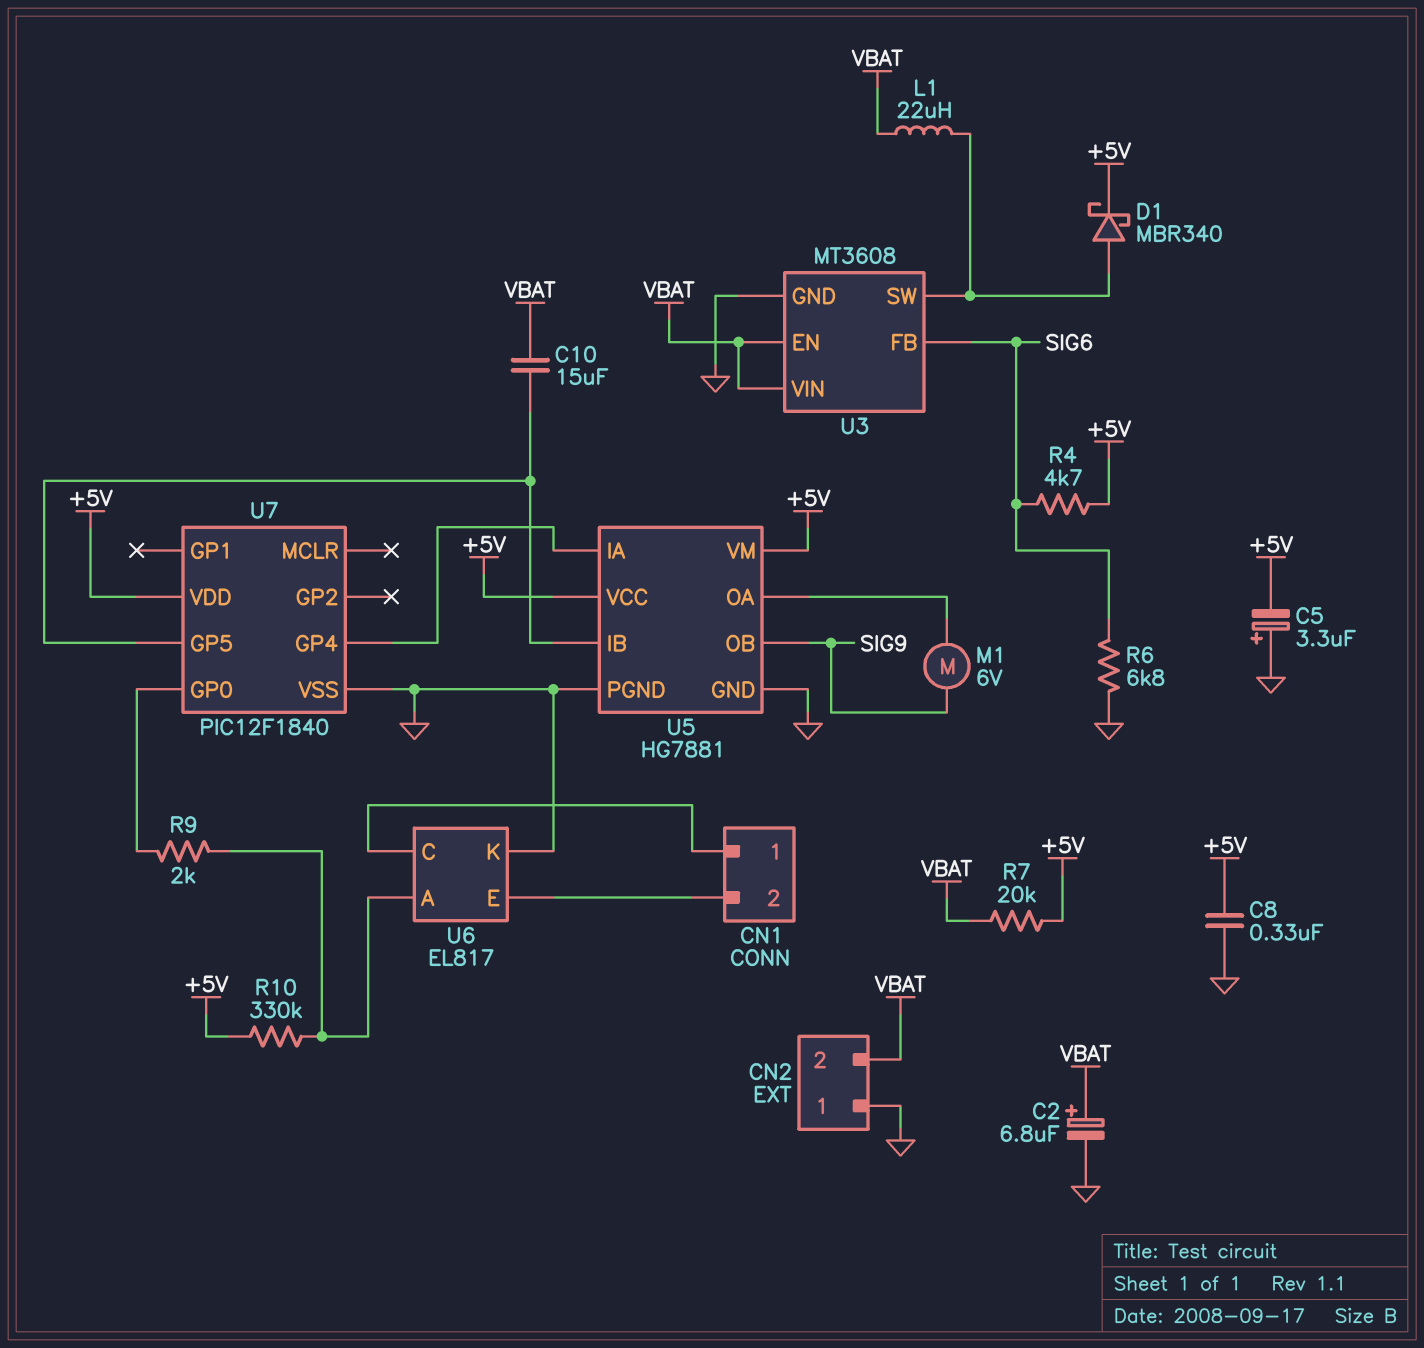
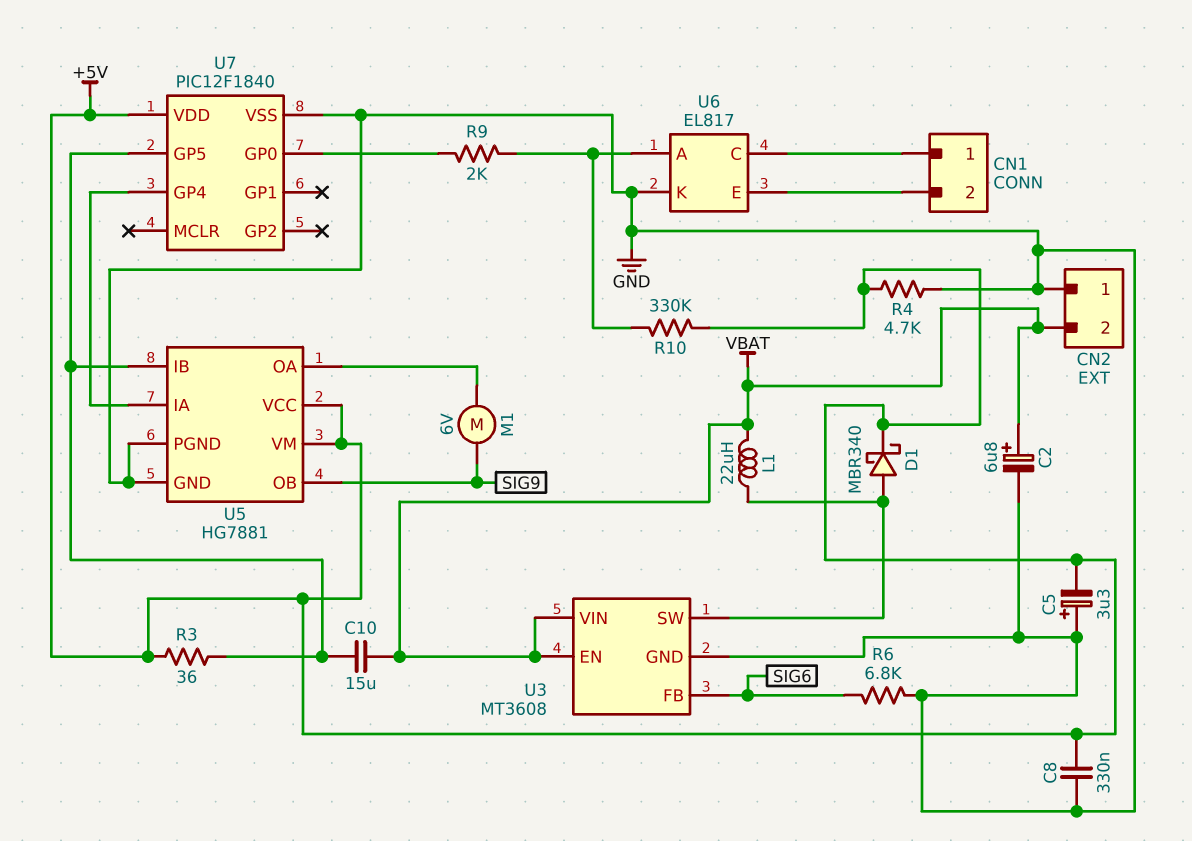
R3: none -> 36 (+5V, U5/IB)
R4: 4.7k (+5V, SIG6) -> 4.7k (+5V, GND)
R7: 20k (+5V, VBAT) -> none

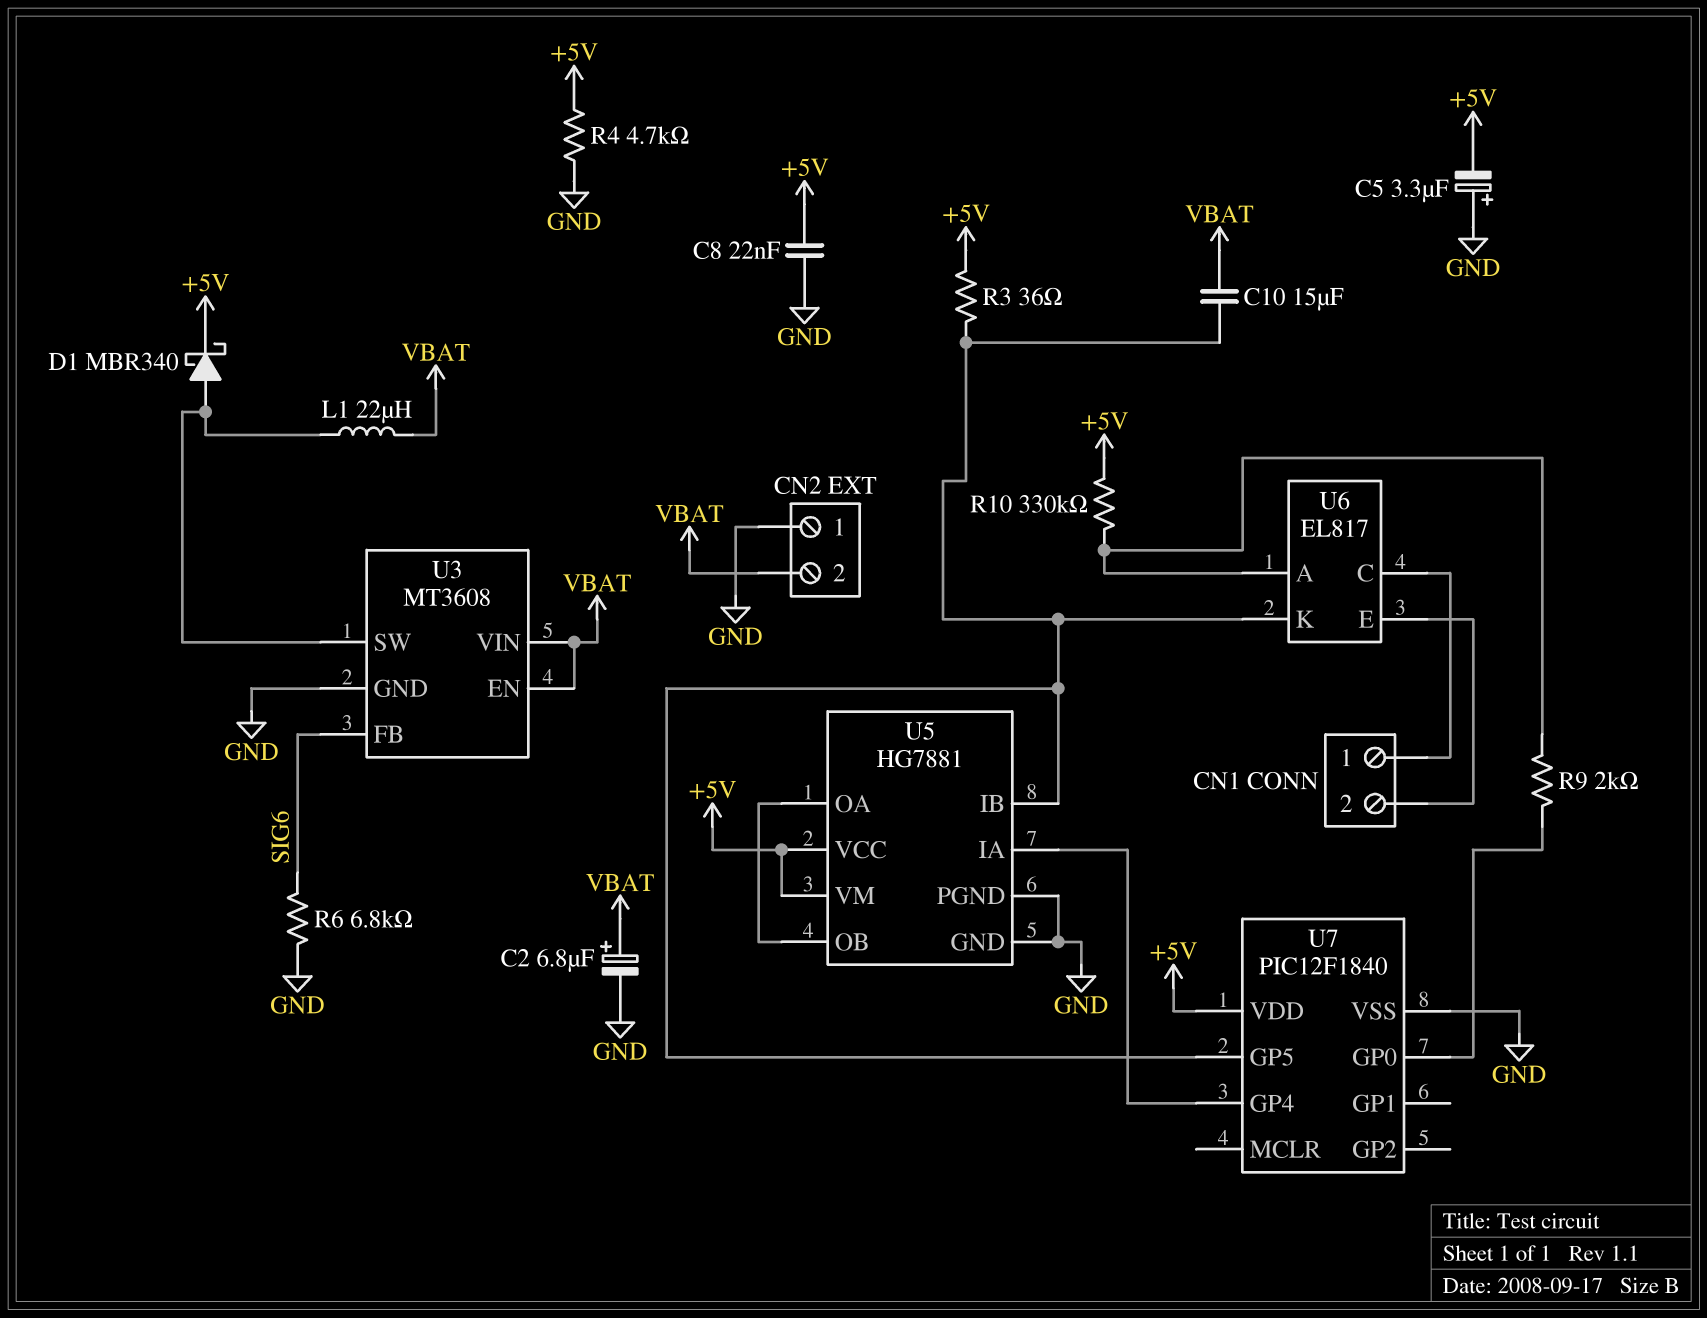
C8: 330nF (+5V, GND) -> 22nF (+5V, GND)
M1: motor 6V (SIG9, U5/OA) -> none
U5 pin OB: SIG9 -> U5/OA
U6 pin K: GND -> U5/IB

